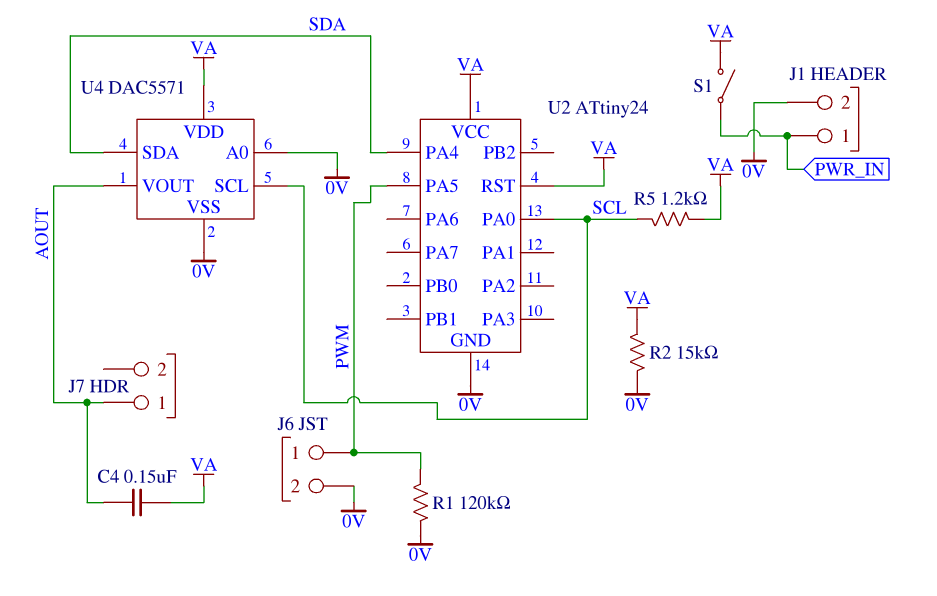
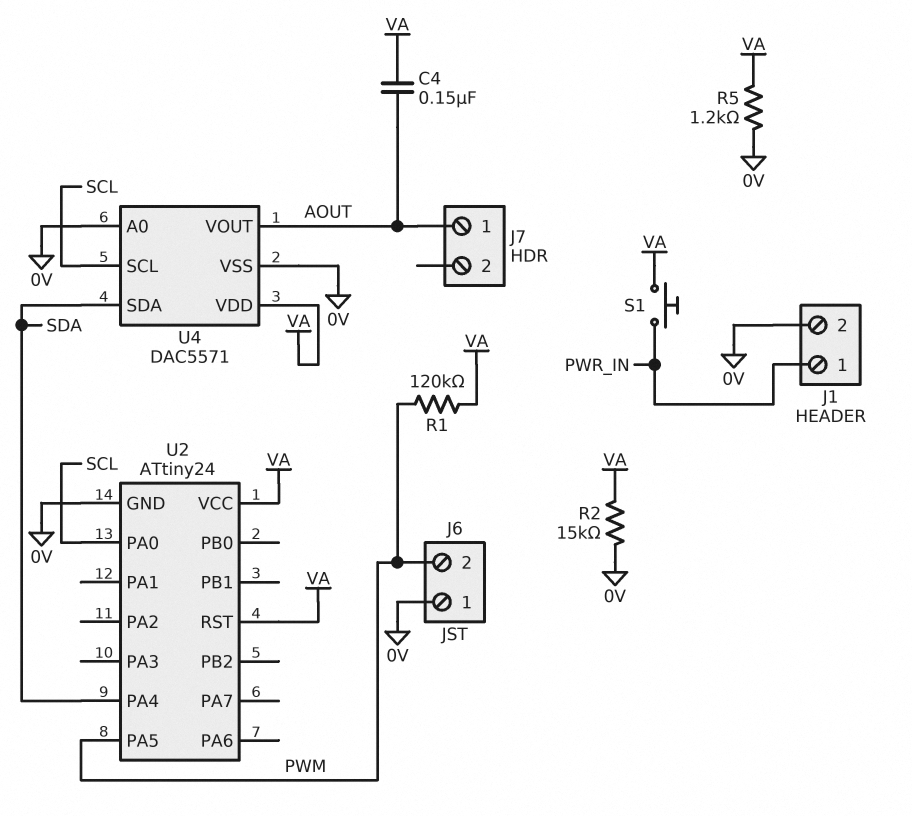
J6 pin 1: PWM -> 0V
J6 pin 2: 0V -> PWM
R1: 120k (0V, PWM) -> 120k (PWM, VA)
R5: 1.2k (SCL, VA) -> 1.2k (0V, VA)
S1: switch (PWR_IN, VA) -> button (PWR_IN, VA)

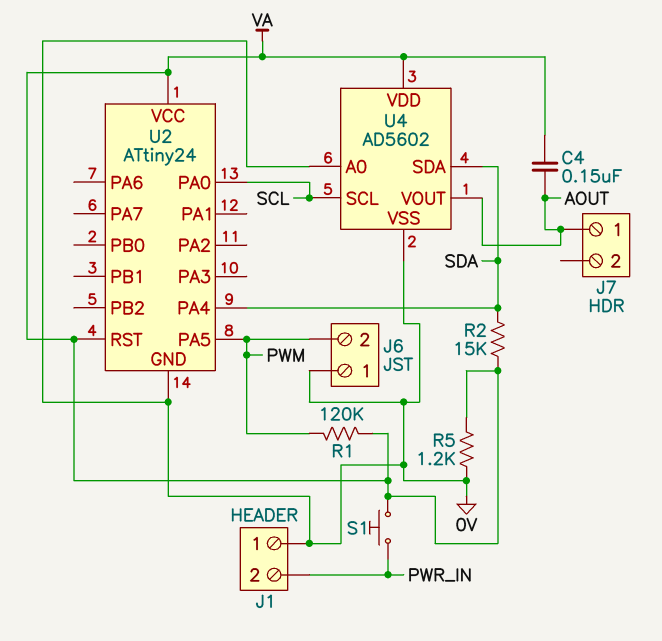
J1 pin 1: PWR_IN -> 0V
J1 pin 2: 0V -> PWR_IN
R2: 15k (0V, VA) -> 15k (SDA, VA)
U4: DAC5571 -> AD5602

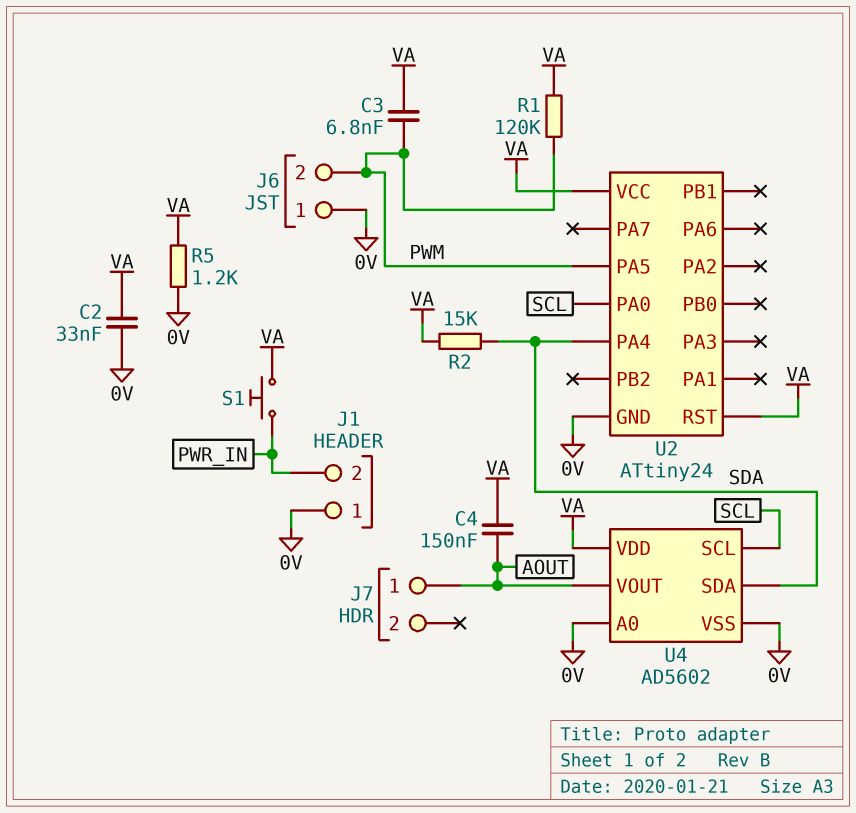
C2: none -> 33nF (0V, VA)
C3: none -> 6.8nF (PWM, VA)

